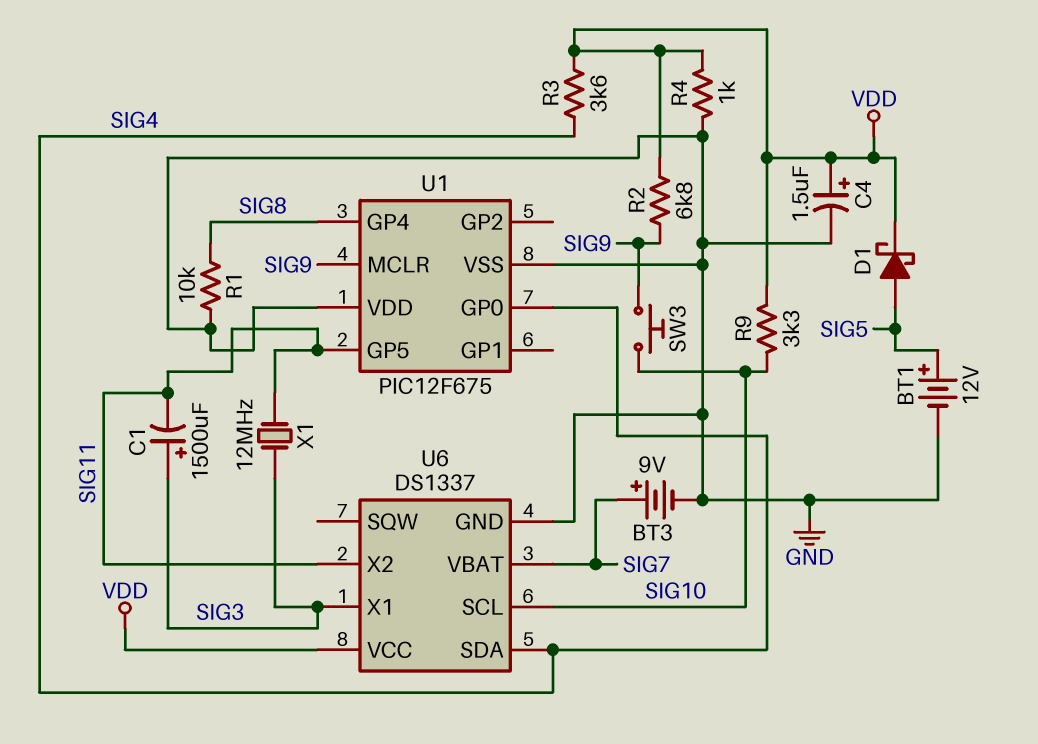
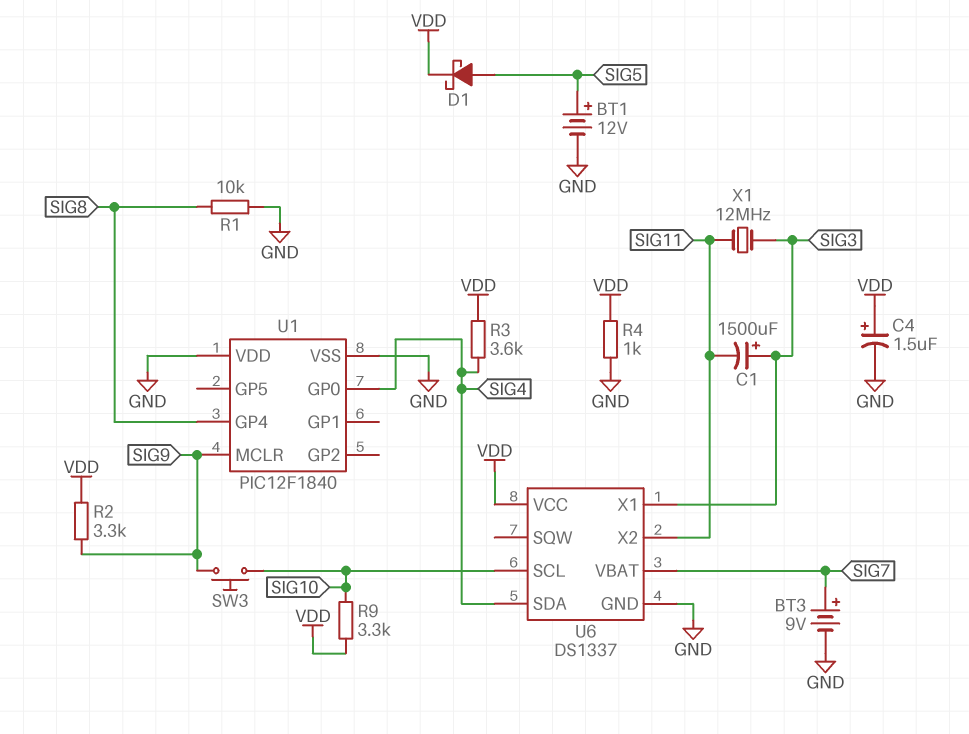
R2: 6.8k (SIG9, VDD) -> 3.3k (SIG9, VDD)
U1: PIC12F675 -> PIC12F1840
U1 pin GP5: SIG11 -> none

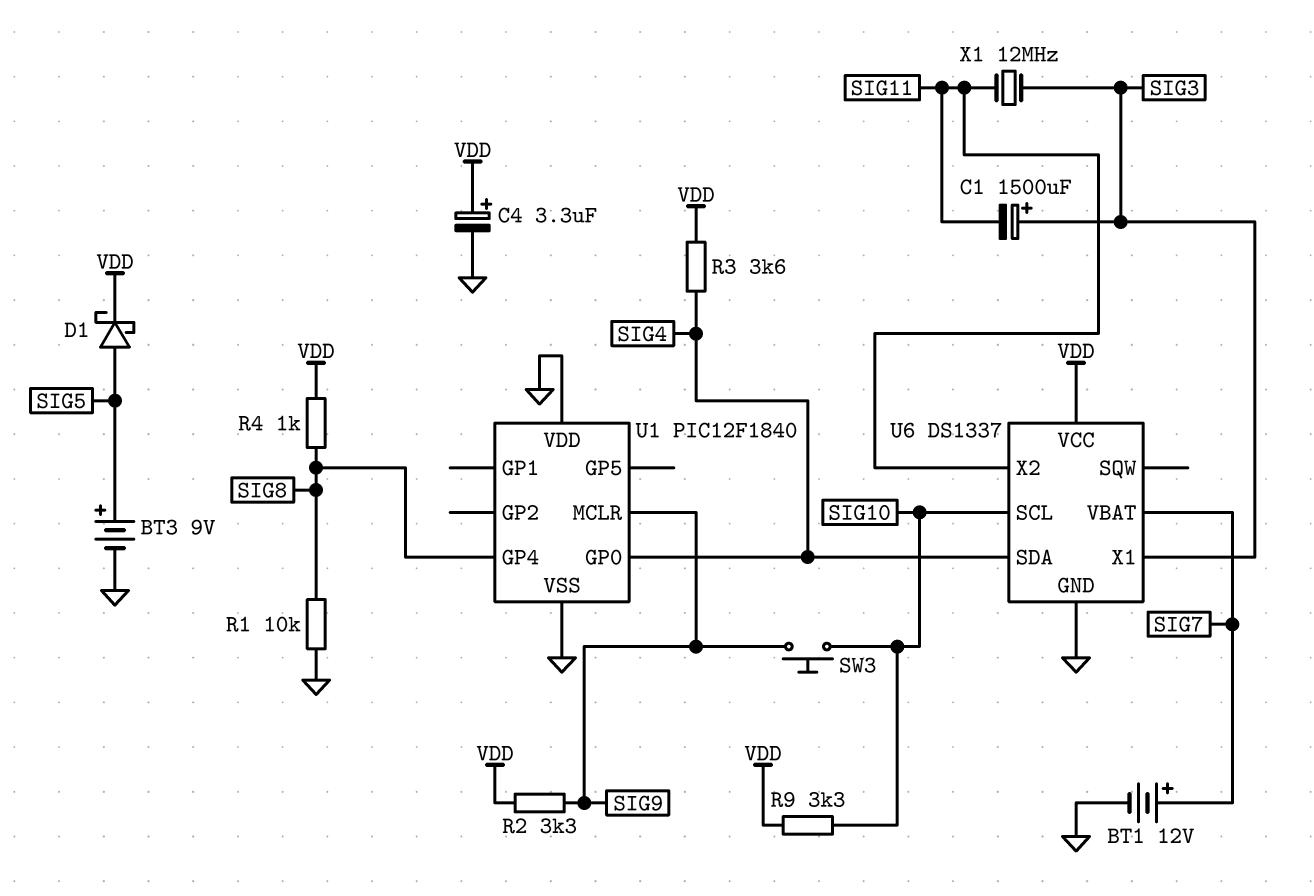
BT1: 12V (plus SIG5, minus GND) -> 12V (plus SIG7, minus GND)
BT3: 9V (plus SIG7, minus GND) -> 9V (plus SIG5, minus GND)
C4: 1.5uF (plus VDD, minus GND) -> 3.3uF (plus VDD, minus GND)
R4: 1k (GND, VDD) -> 1k (SIG8, VDD)

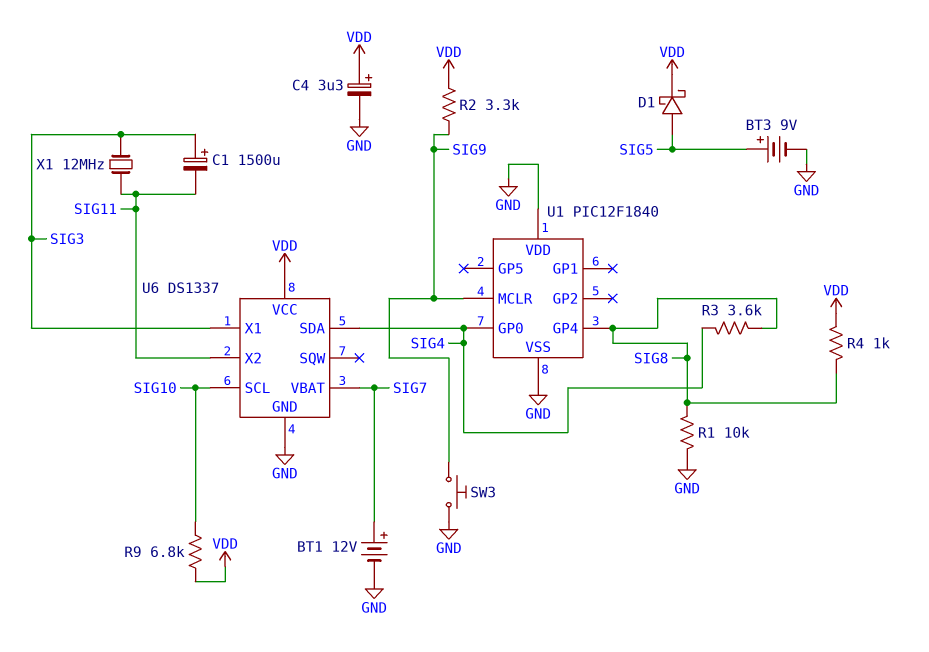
R3: 3.6k (SIG4, VDD) -> 3.6k (SIG4, SIG8)
R9: 3.3k (SIG10, VDD) -> 6.8k (SIG10, VDD)
SW3: button (SIG9, SIG10) -> button (GND, SIG9)

